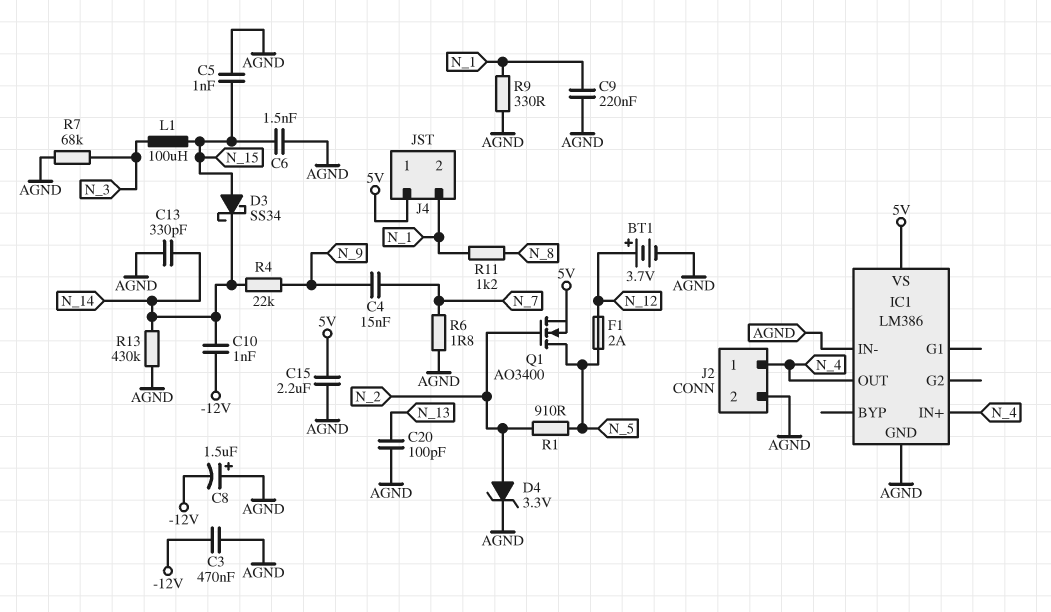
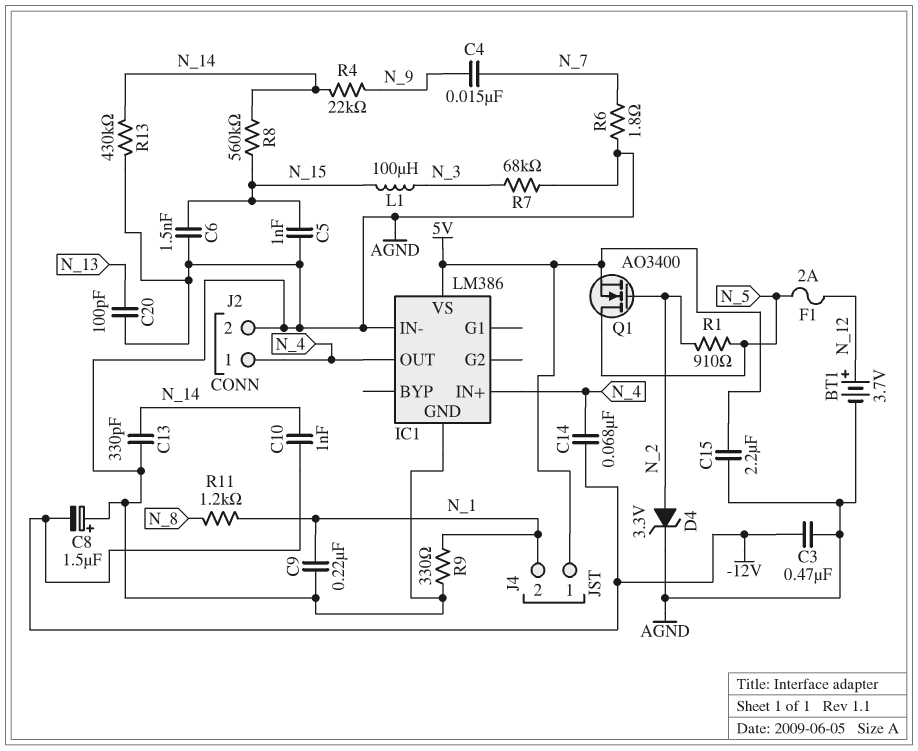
C14: none -> 68nF (-12V, N_4)
D3: schottky SS34 (A N_15, K N_14) -> none
R8: none -> 560k (N_14, N_15)

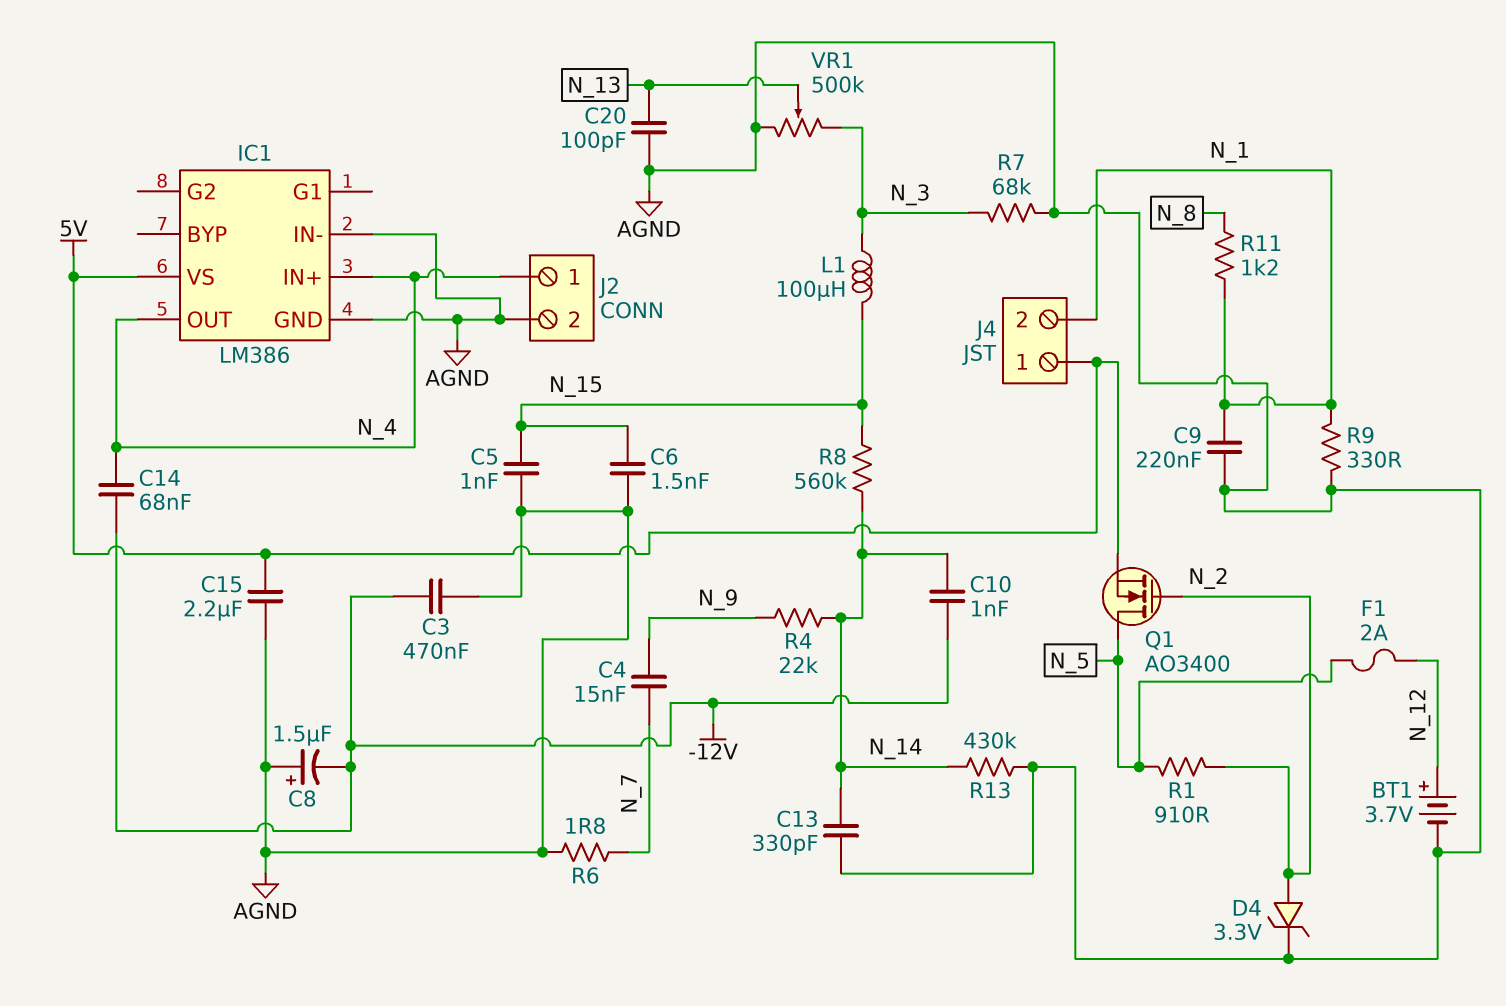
VR1: none -> 500k (AGND, N_3, wiper N_13)

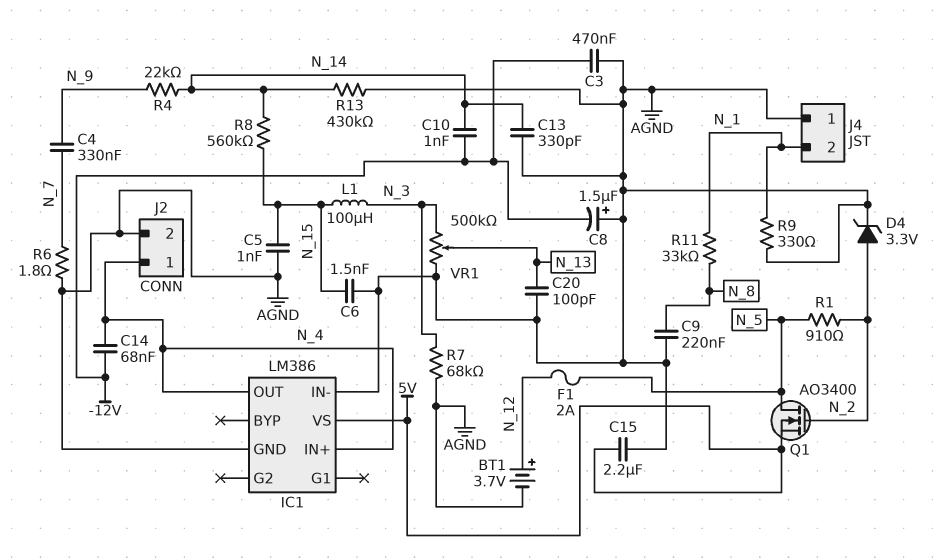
C4: 15nF (N_7, N_9) -> 330nF (N_7, N_9)
C9: 220nF (AGND, N_1) -> 220nF (AGND, N_8)
J4 pin 1: 5V -> AGND
R11: 1.2k (N_1, N_8) -> 33k (N_1, N_8)

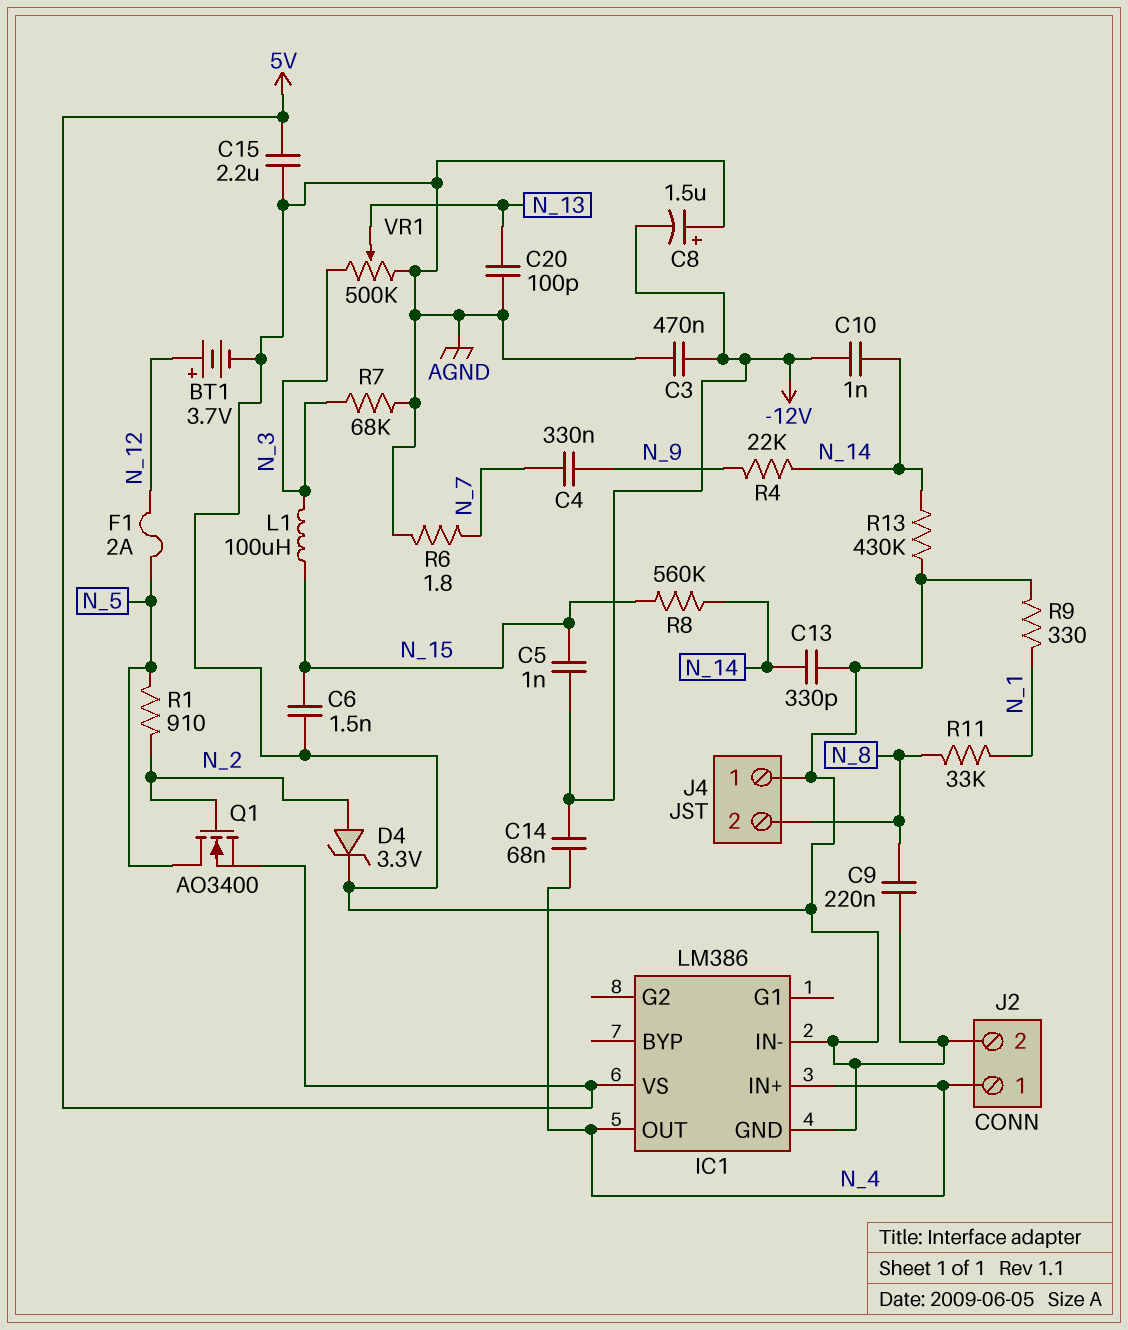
C5: 1nF (AGND, N_15) -> 1nF (-12V, N_15)
J4 pin 2: N_1 -> N_8

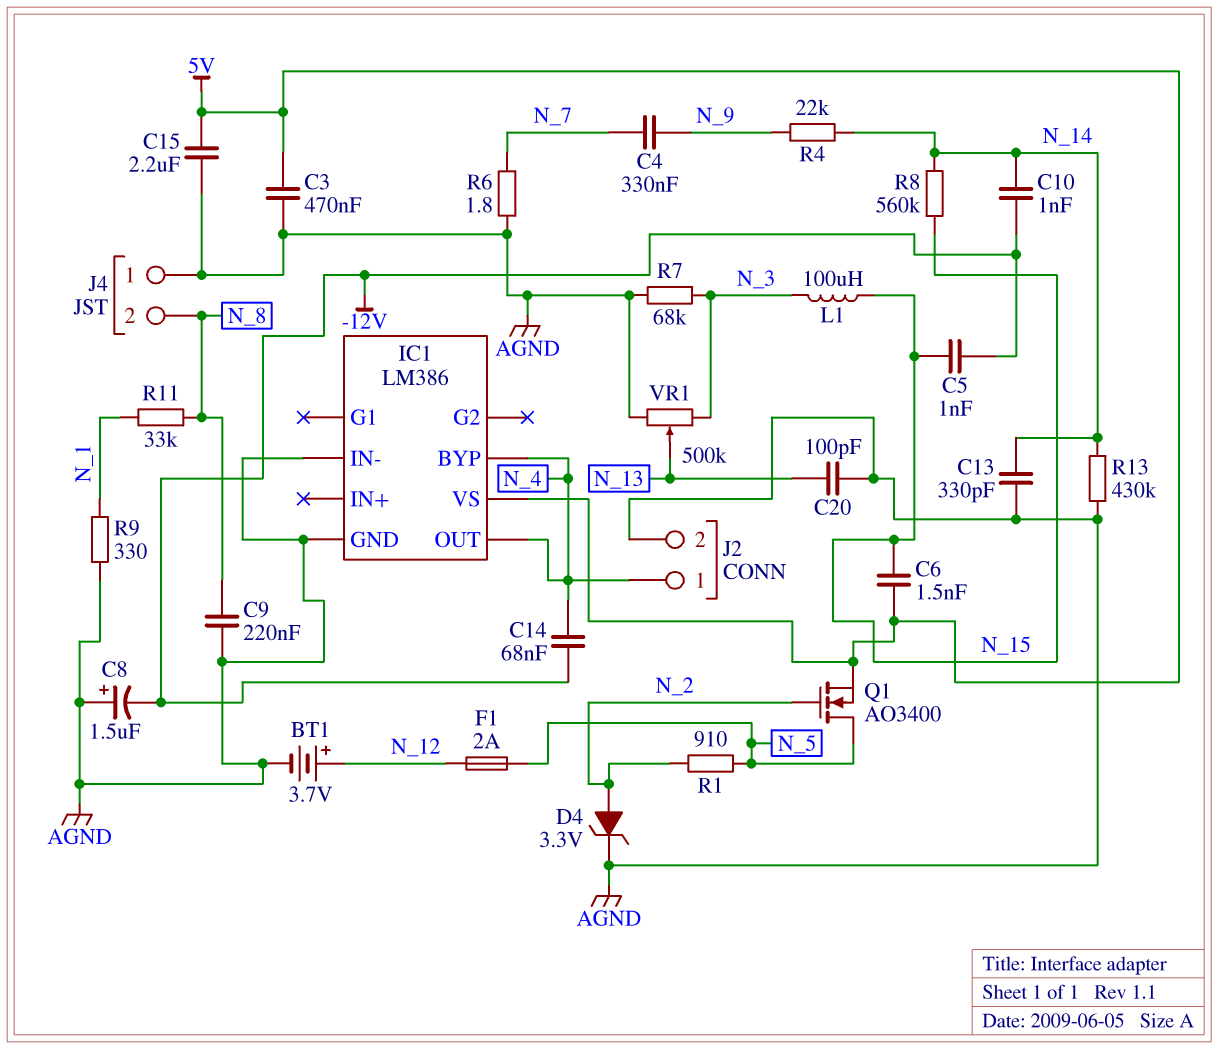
C3: 470nF (-12V, AGND) -> 470nF (5V, AGND)
C6: 1.5nF (AGND, N_15) -> 1.5nF (5V, N_15)
IC1 pin BYP: none -> N_4
IC1 pin IN+: N_4 -> none

